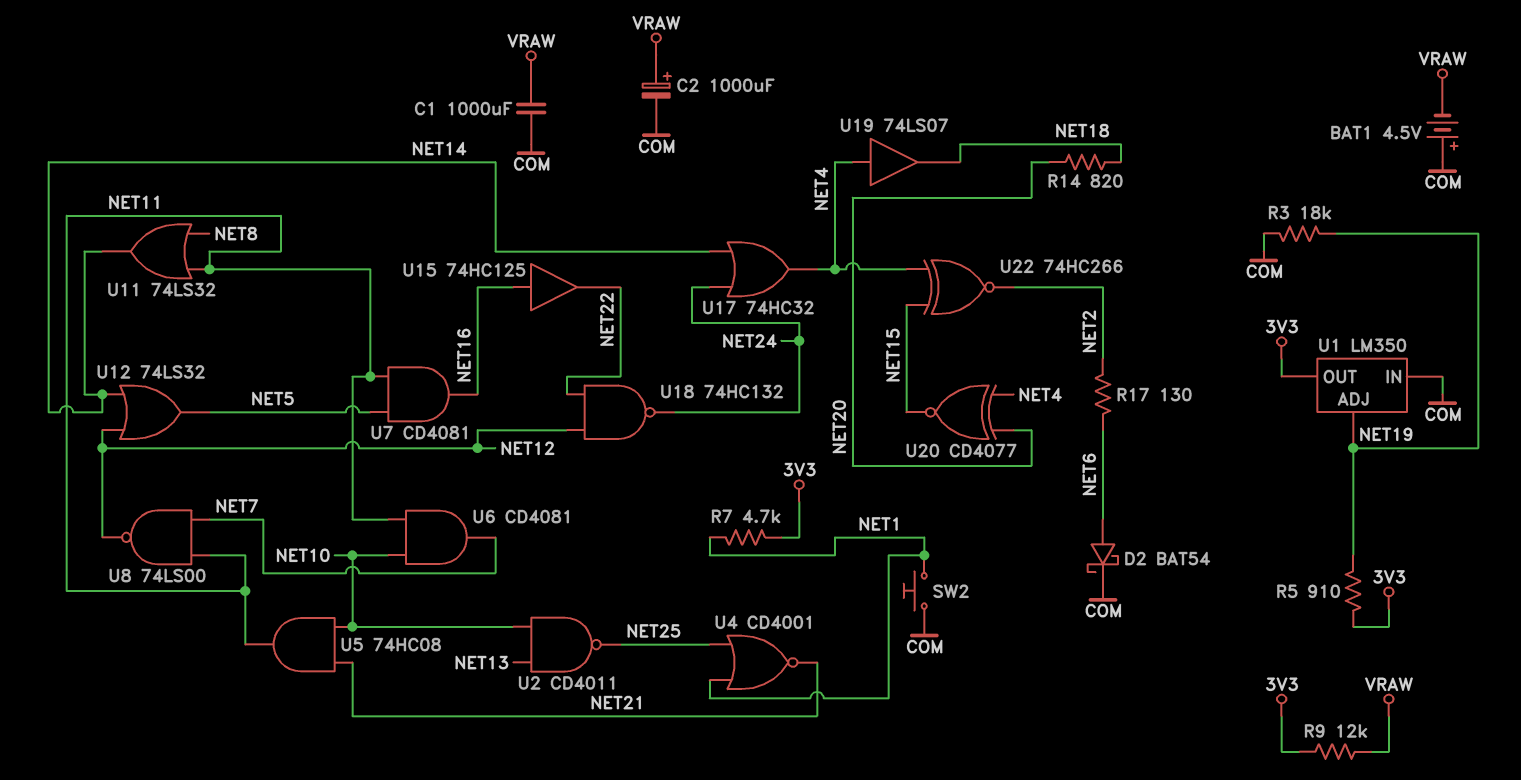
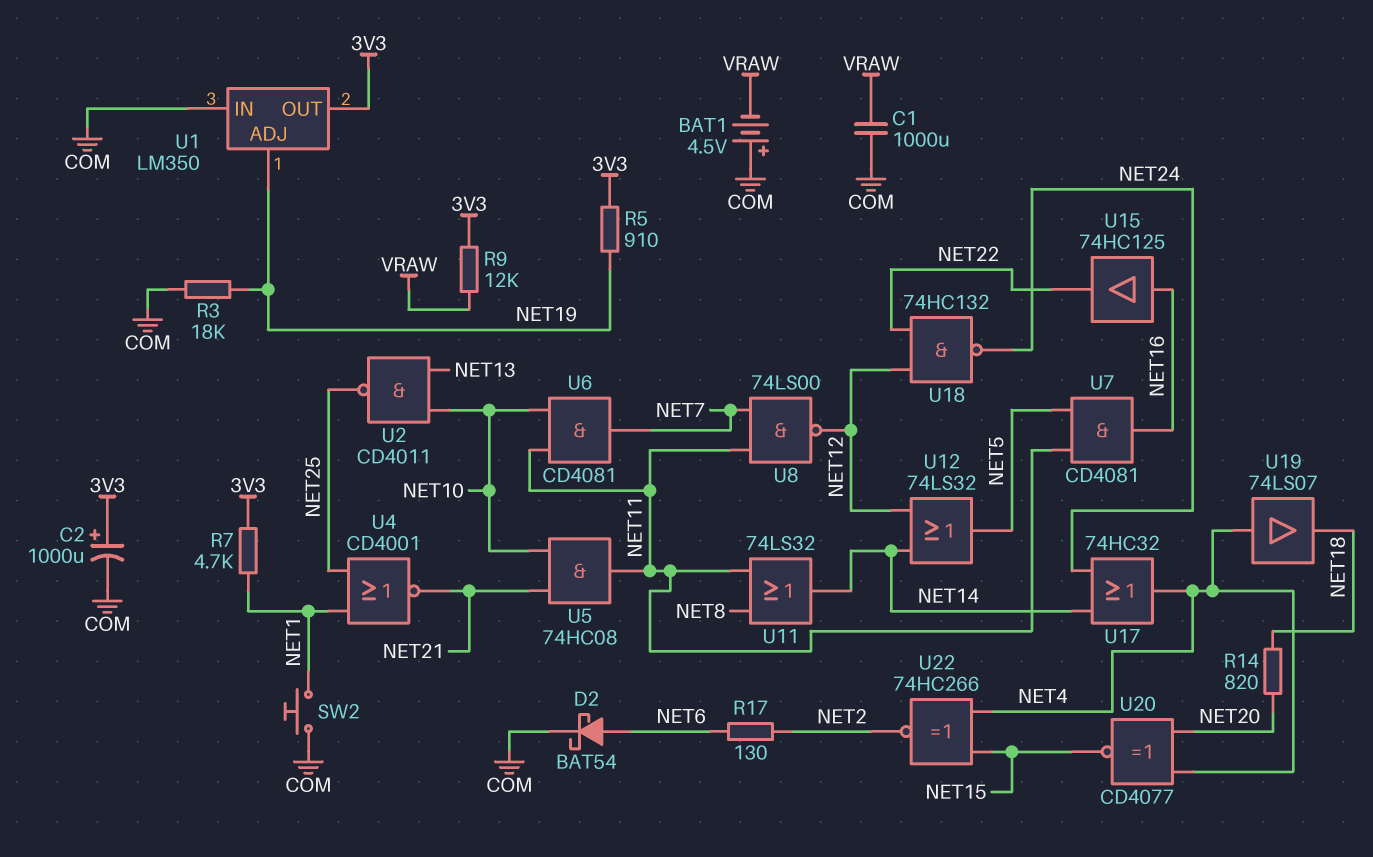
C2: 1000uF (plus VRAW, minus COM) -> 1000uF (plus 3V3, minus COM)

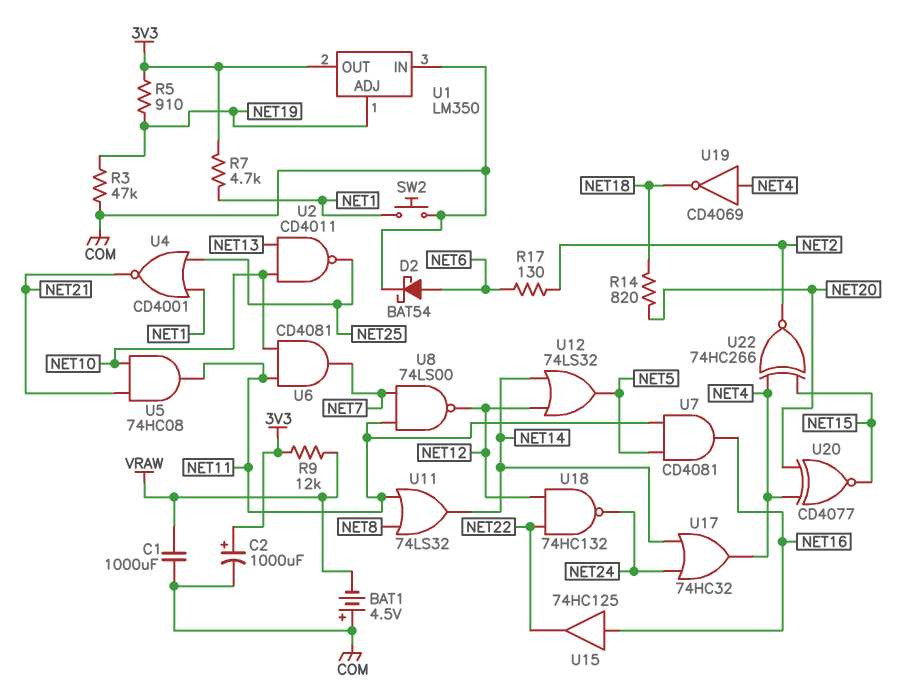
R3: 18k (COM, NET19) -> 47k (COM, NET19)
U19: buffer 74LS07 (in NET4, out NET18) -> NOT CD4069 (in NET4, out NET18)

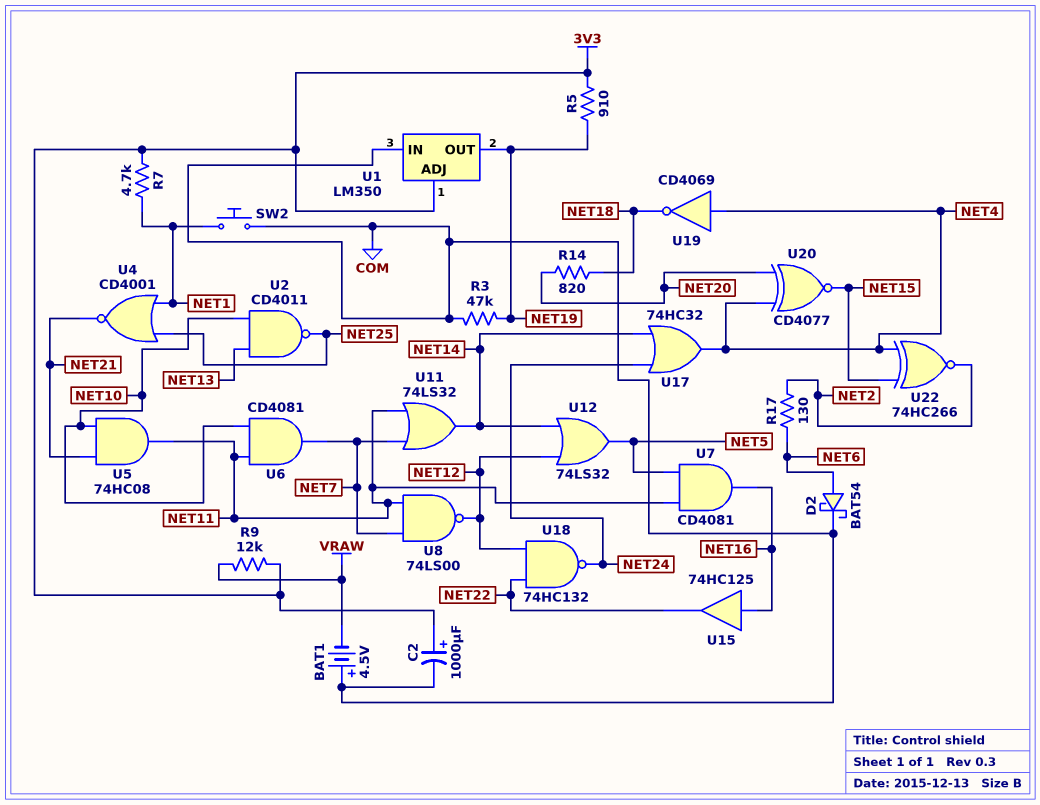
C1: 1000uF (COM, VRAW) -> none
U1 pin ADJ: NET19 -> 3V3
U1 pin OUT: 3V3 -> NET19
U11: OR 74LS32 (in NET8, in NET11, out NET14) -> OR 74LS32 (in NET7, in NET11, out NET14)

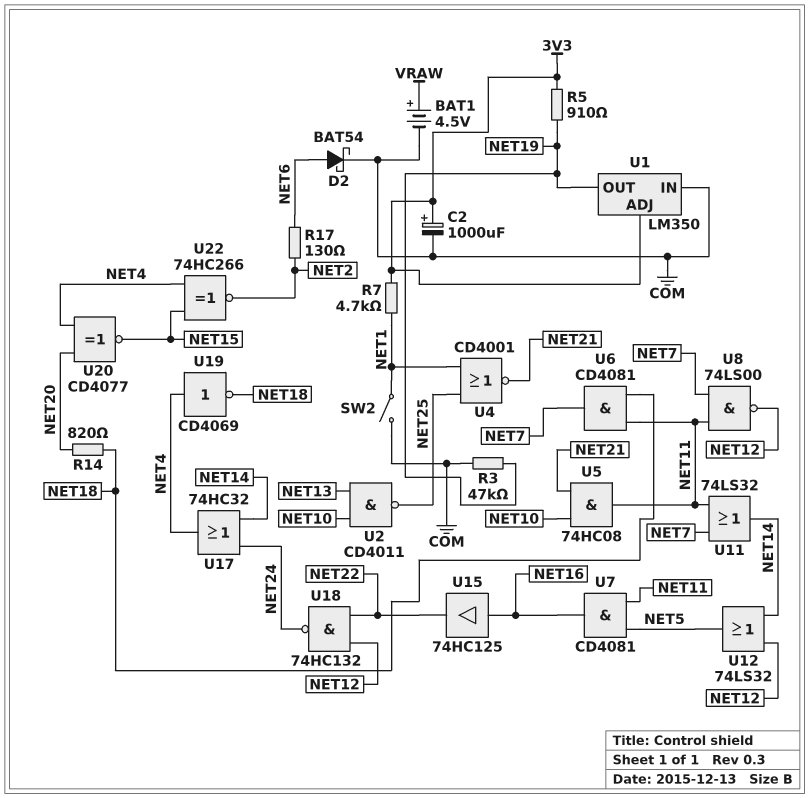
BAT1: 4.5V (plus COM, minus VRAW) -> 4.5V (plus VRAW, minus COM)
R9: 12k (3V3, VRAW) -> none
SW2: button (COM, NET1) -> switch (COM, NET1)
U6: AND CD4081 (in NET10, in NET11, out NET7) -> AND CD4081 (in NET11, in NET18, out NET7)

